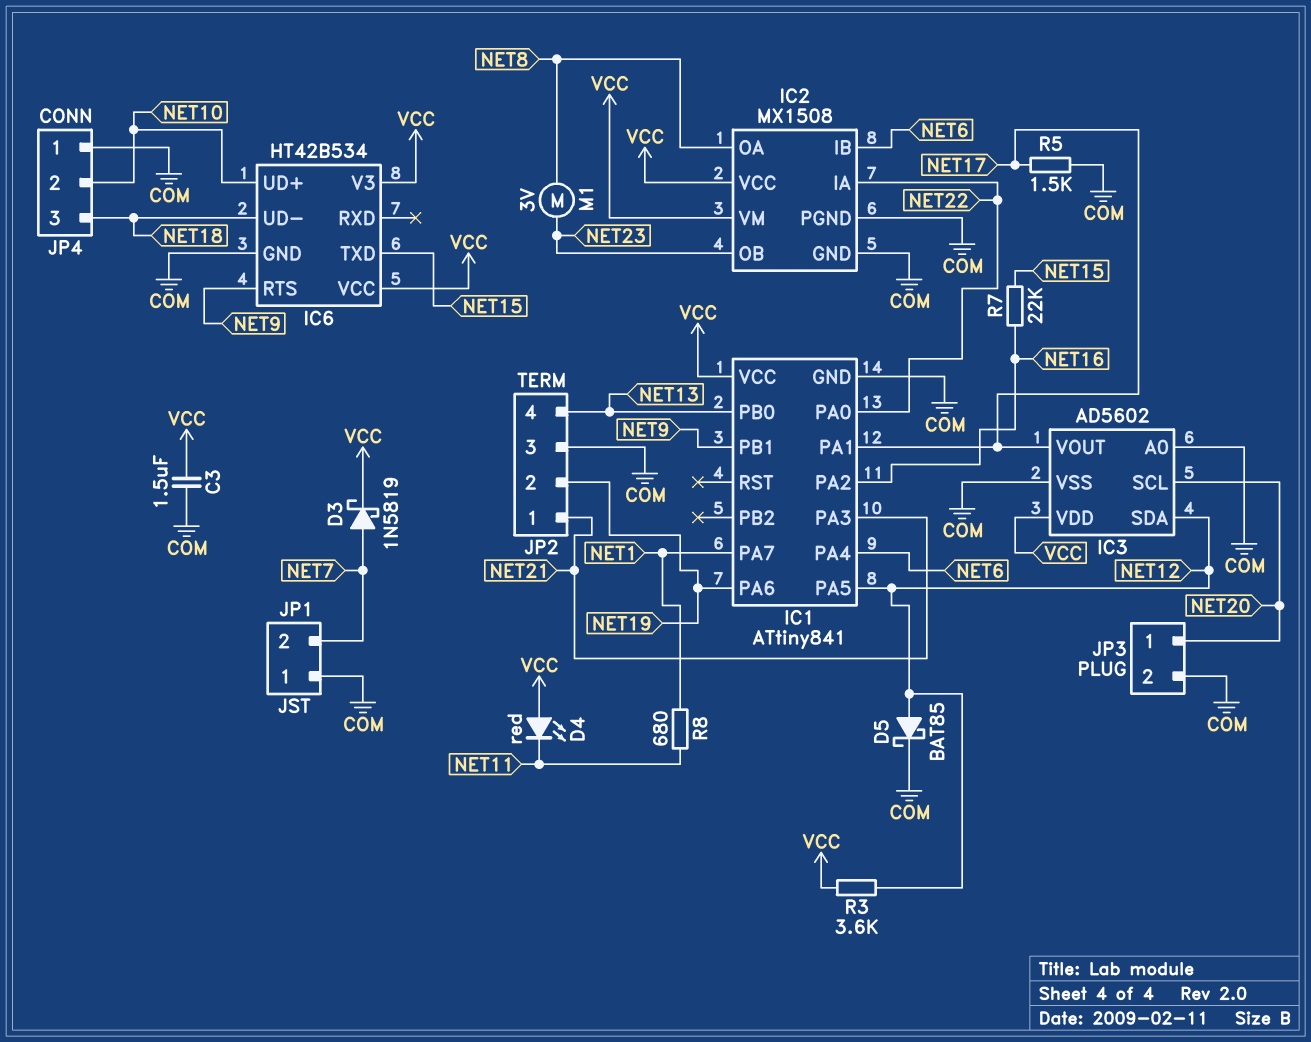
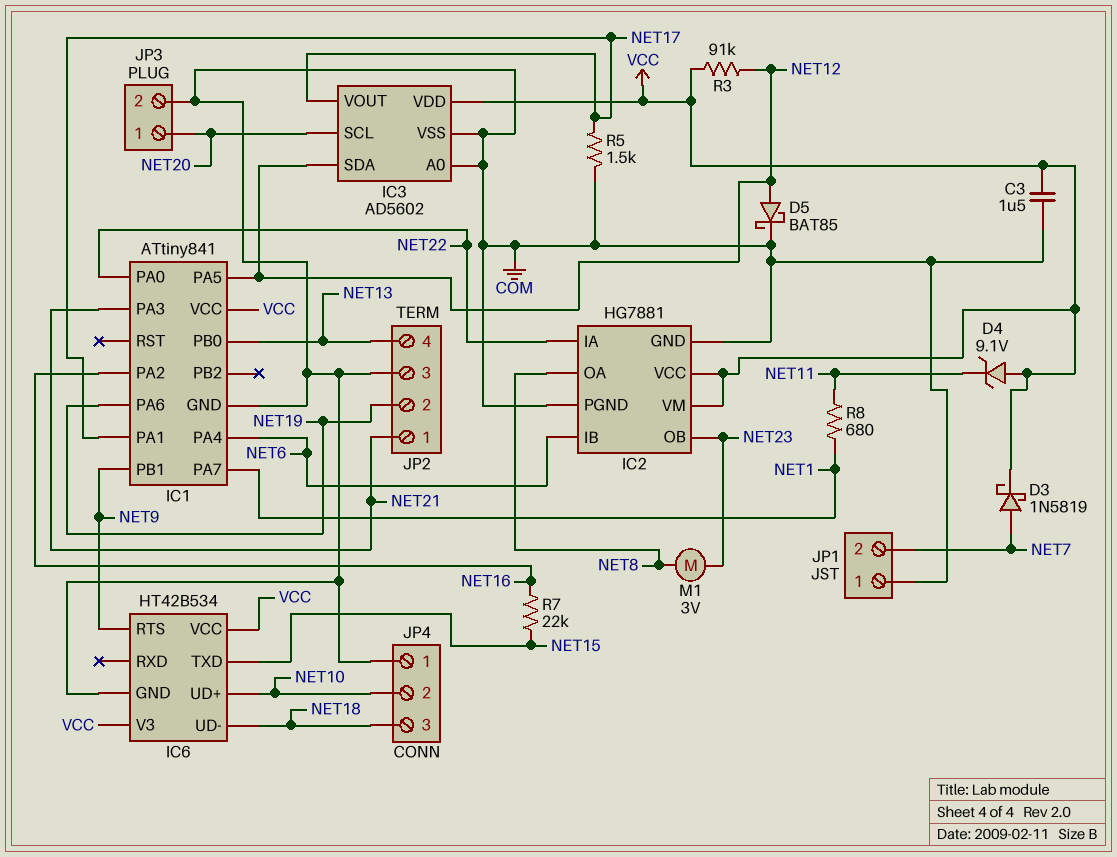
D4: LED red (A VCC, K NET11) -> zener 9.1V (A VCC, K NET11)
IC2: MX1508 -> HG7881
R3: 3.6k (NET12, VCC) -> 91k (NET12, VCC)

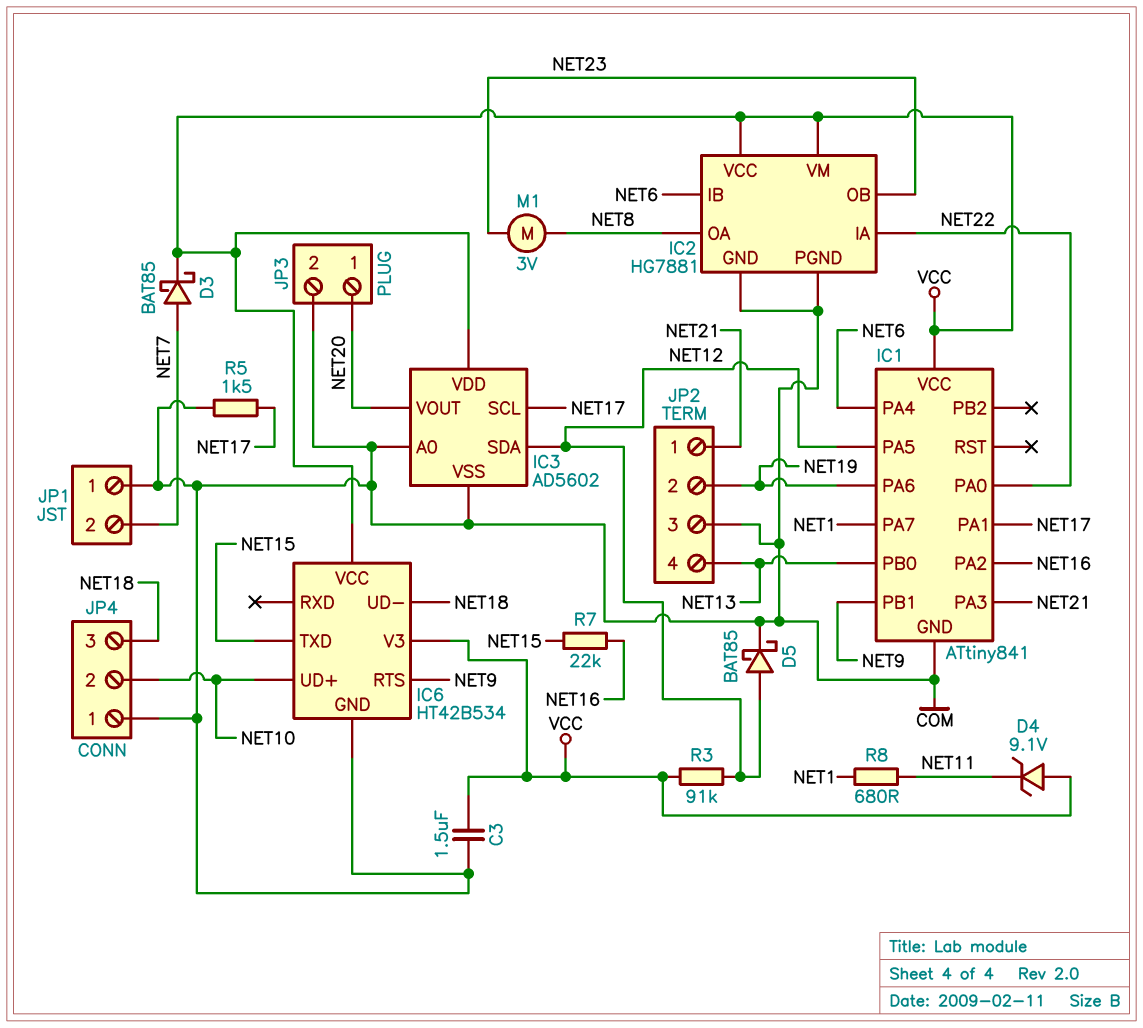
D3: schottky 1N5819 (A NET7, K VCC) -> schottky BAT85 (A NET7, K VCC)
IC3 pin SCL: NET20 -> NET17
IC3 pin VOUT: NET17 -> NET20

